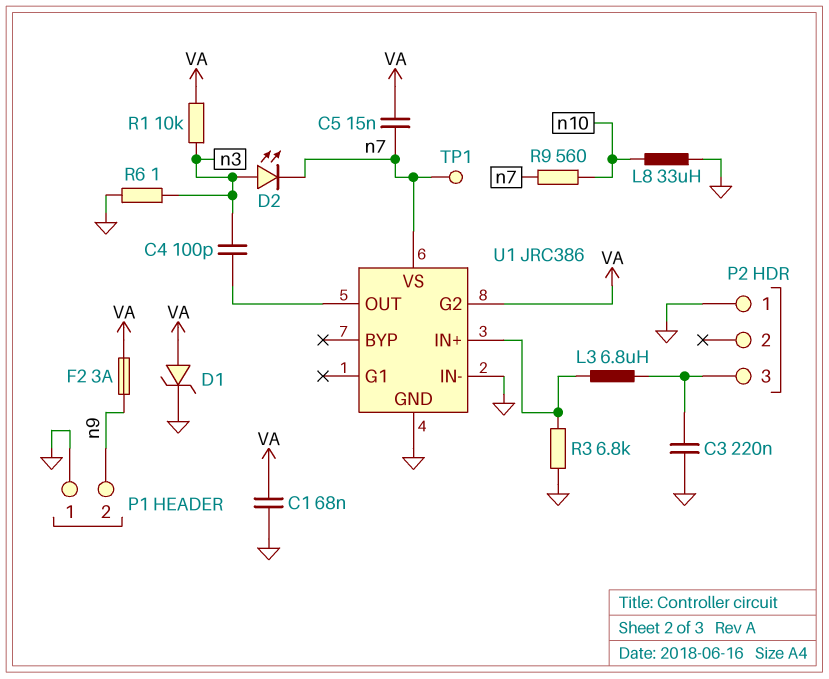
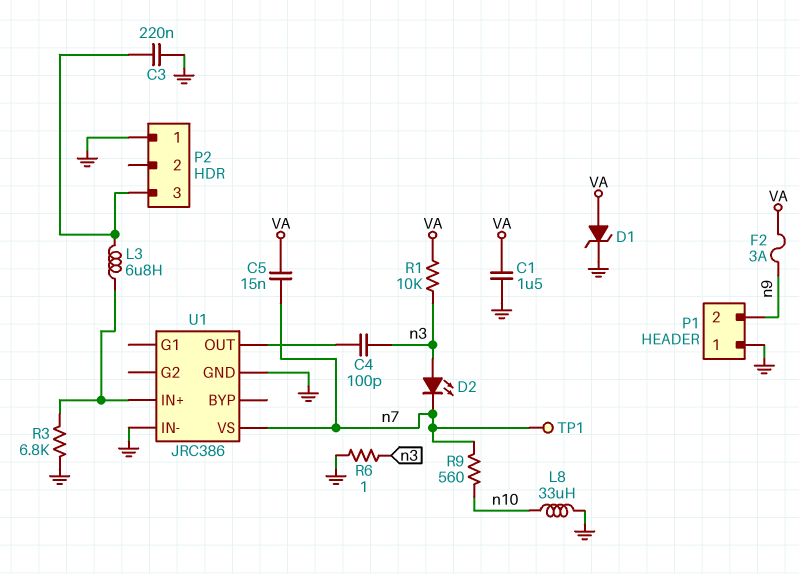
C1: 68nF (GND, VA) -> 1.5uF (GND, VA)
U1 pin G2: VA -> none

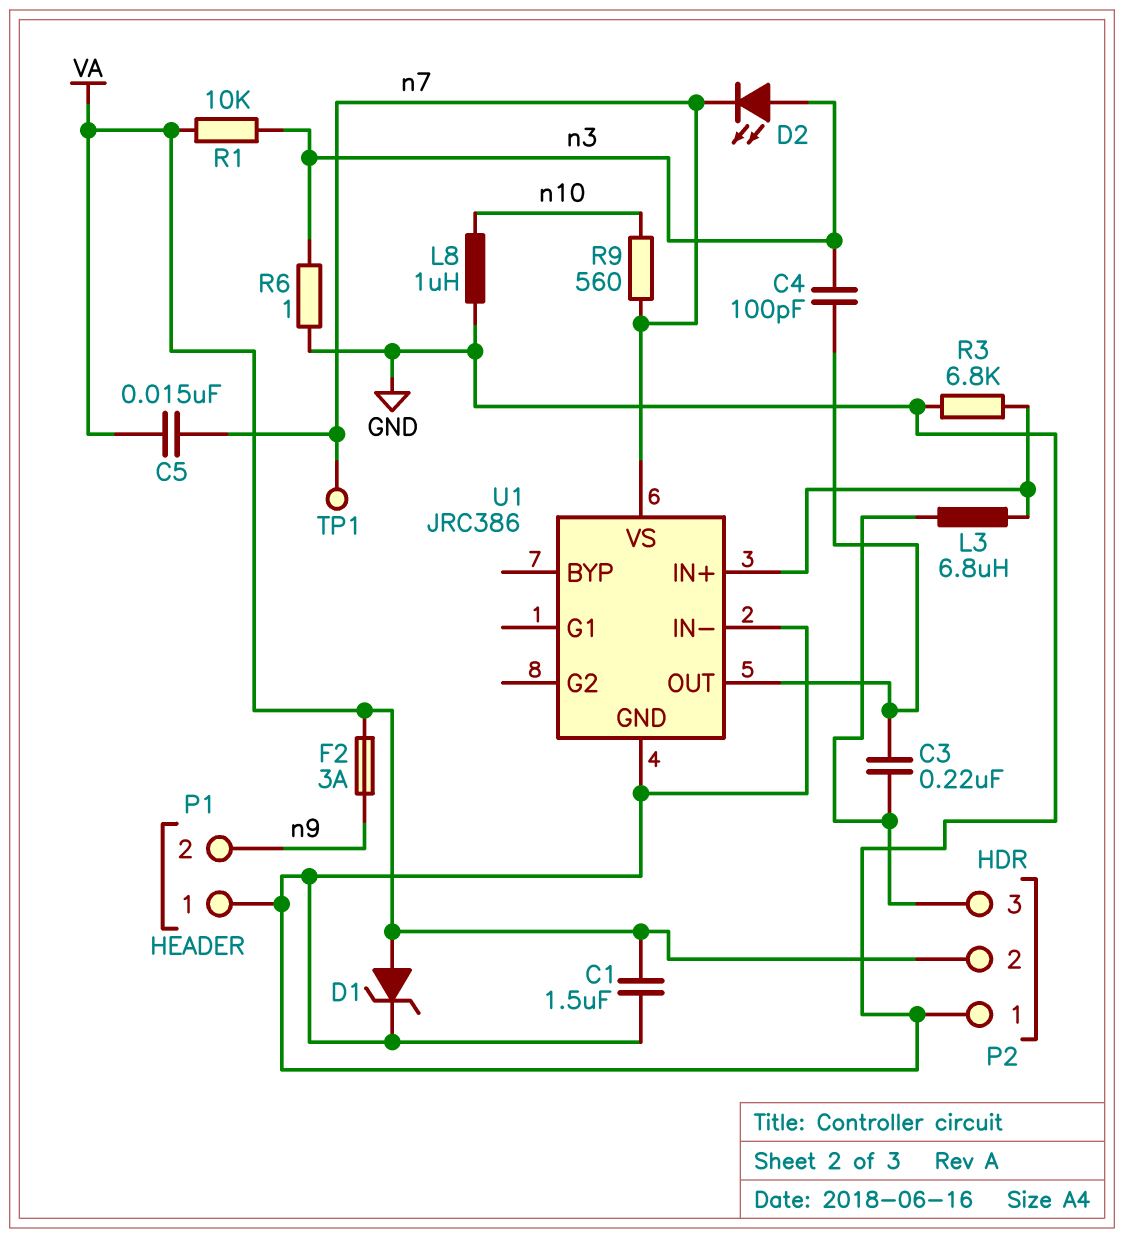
C3: 220nF (GND, P2/3) -> 220nF (P2/3, U1/OUT)
L8: 33uH (GND, n10) -> 1uH (GND, n10)
P2 pin 2: none -> VA

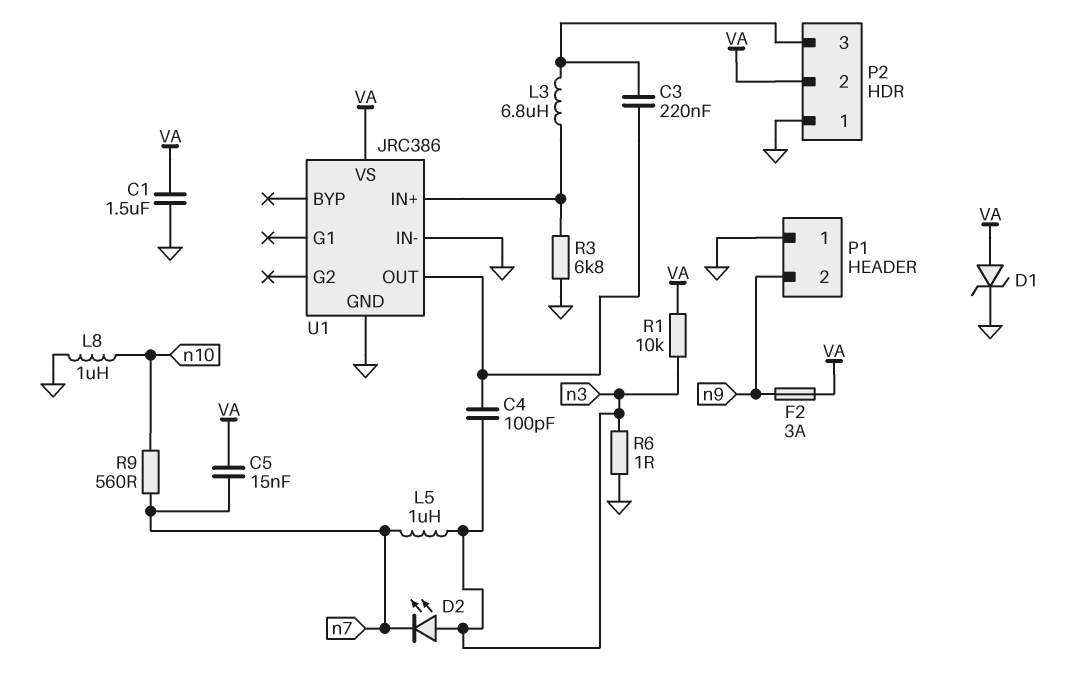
L5: none -> 1uH (n3, n7)
TP1: test point (n7) -> none
U1 pin VS: n7 -> VA

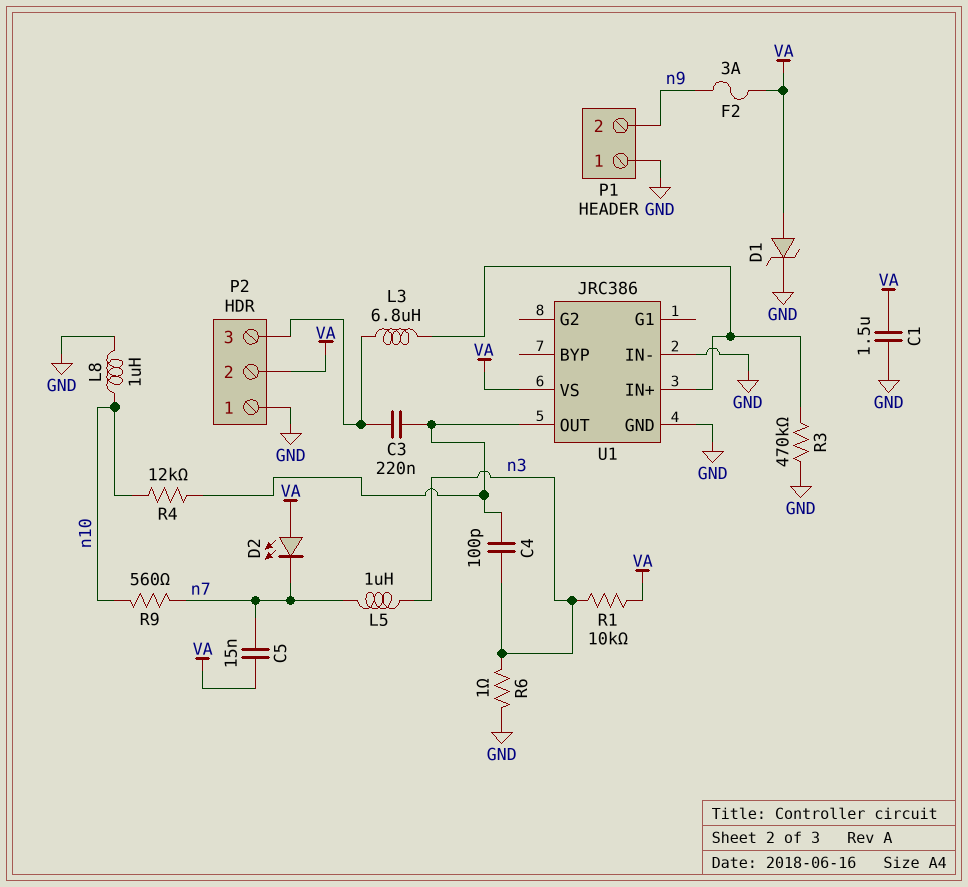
D2: LED (A n3, K n7) -> LED (A VA, K n7)
R3: 6.8k (GND, U1/IN+) -> 470k (GND, U1/IN+)
R4: none -> 12k (U1/OUT, n10)

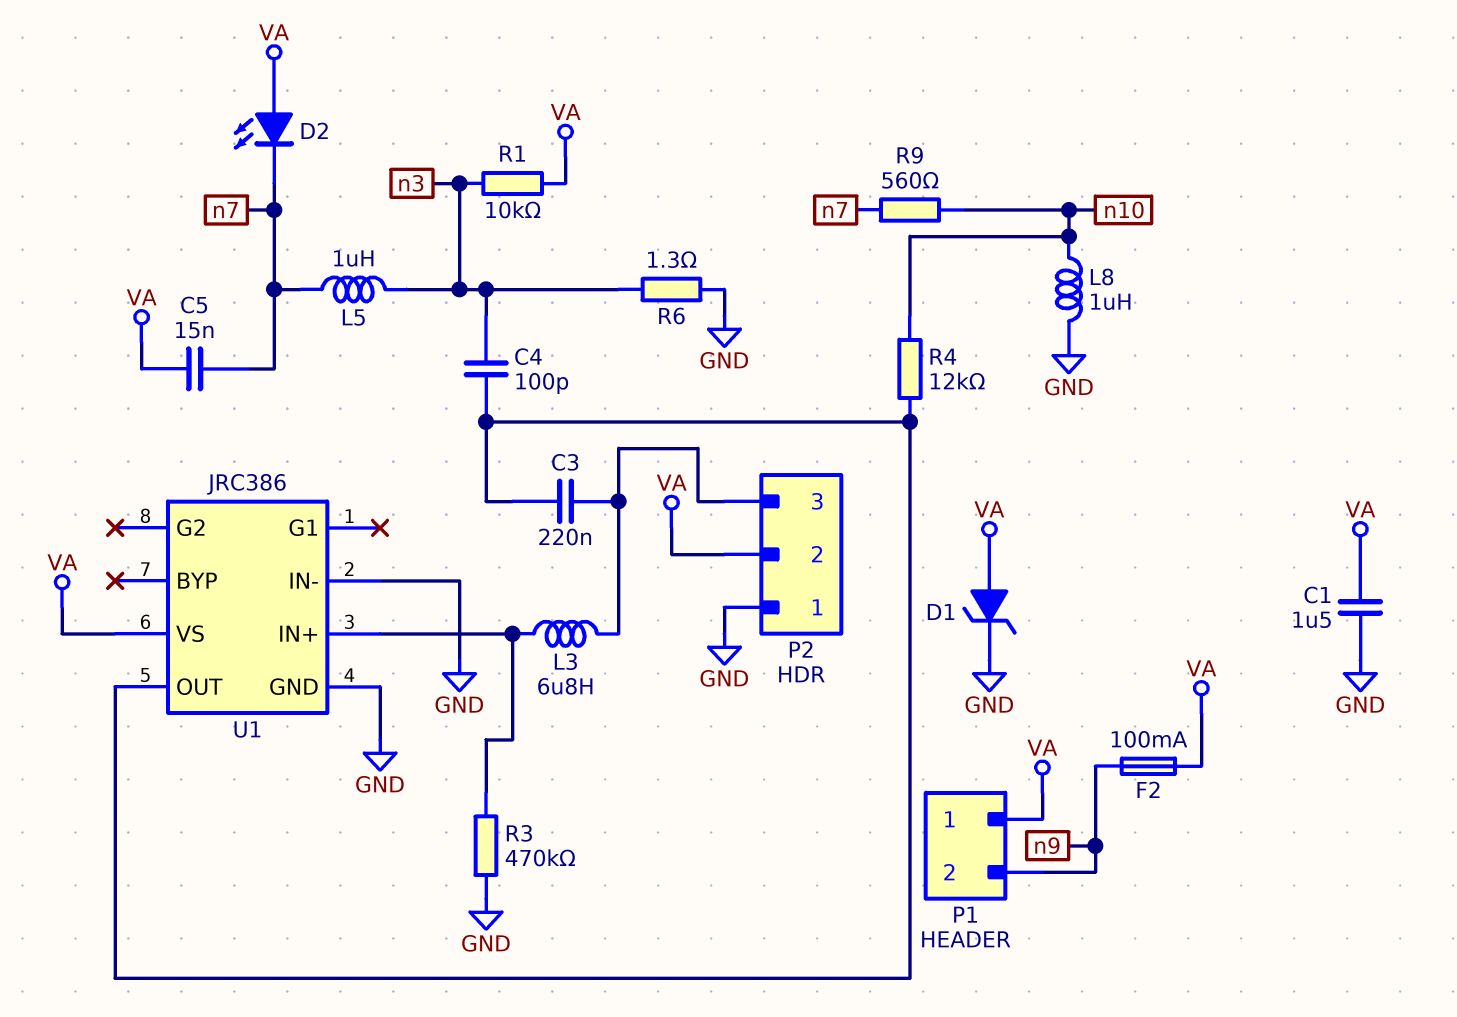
F2: 3A (VA, n9) -> 100mA (VA, n9)
P1 pin 1: GND -> VA
R6: 1 (GND, n3) -> 1.3 (GND, n3)

